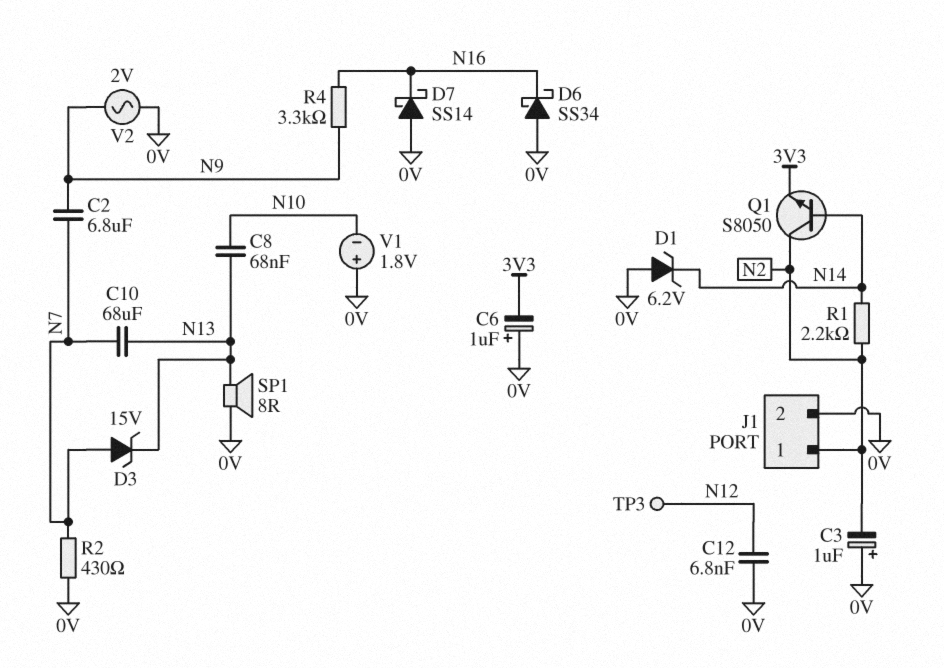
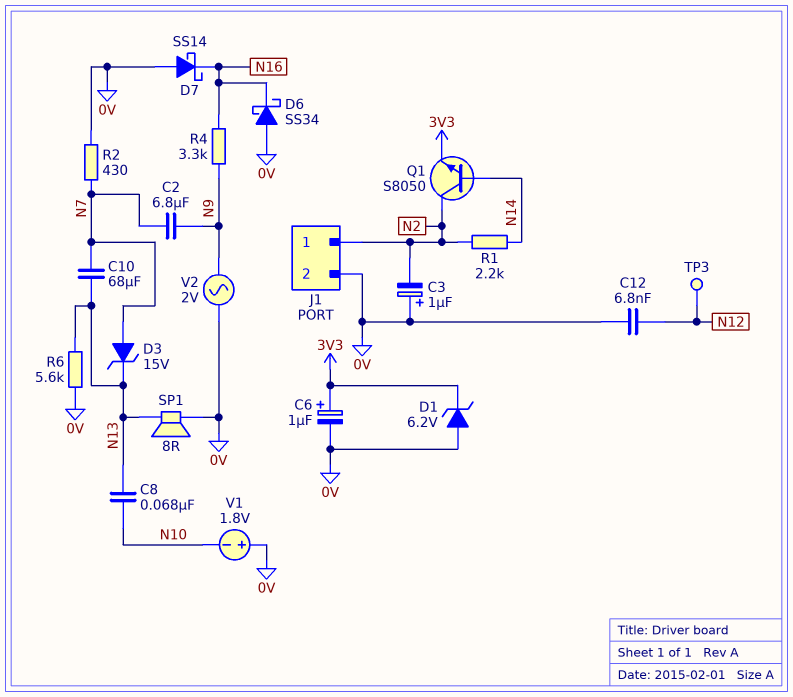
C6: 1uF (plus 0V, minus 3V3) -> 1uF (plus 3V3, minus 0V)
D1: zener 6.2V (A 0V, K N14) -> zener 6.2V (A 0V, K 3V3)
R6: none -> 5.6k (0V, N13)

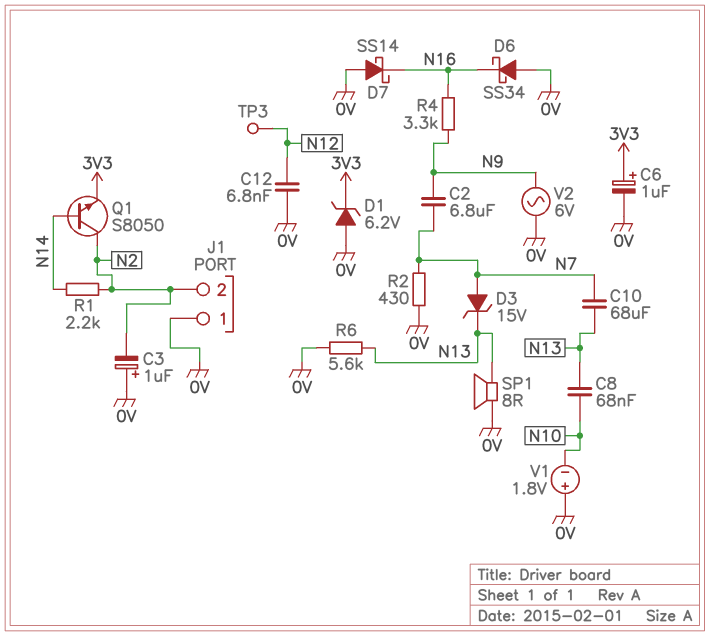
J1 pin 1: N2 -> 0V
J1 pin 2: 0V -> N2
V2: AC 2V (0V, N9) -> AC 6V (0V, N9)

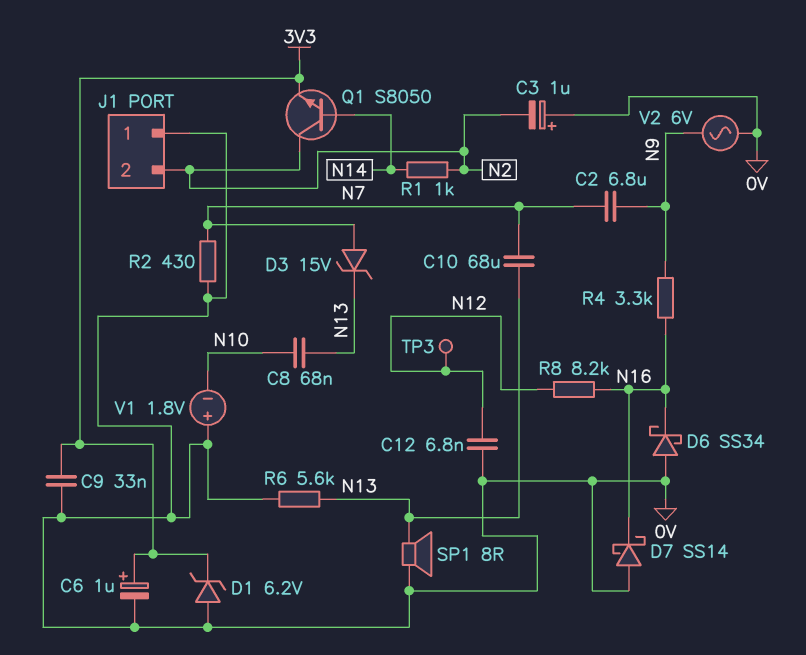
C9: none -> 33nF (0V, 3V3)
R1: 2.2k (N2, N14) -> 1k (N2, N14)
R8: none -> 8.2k (N12, N16)

